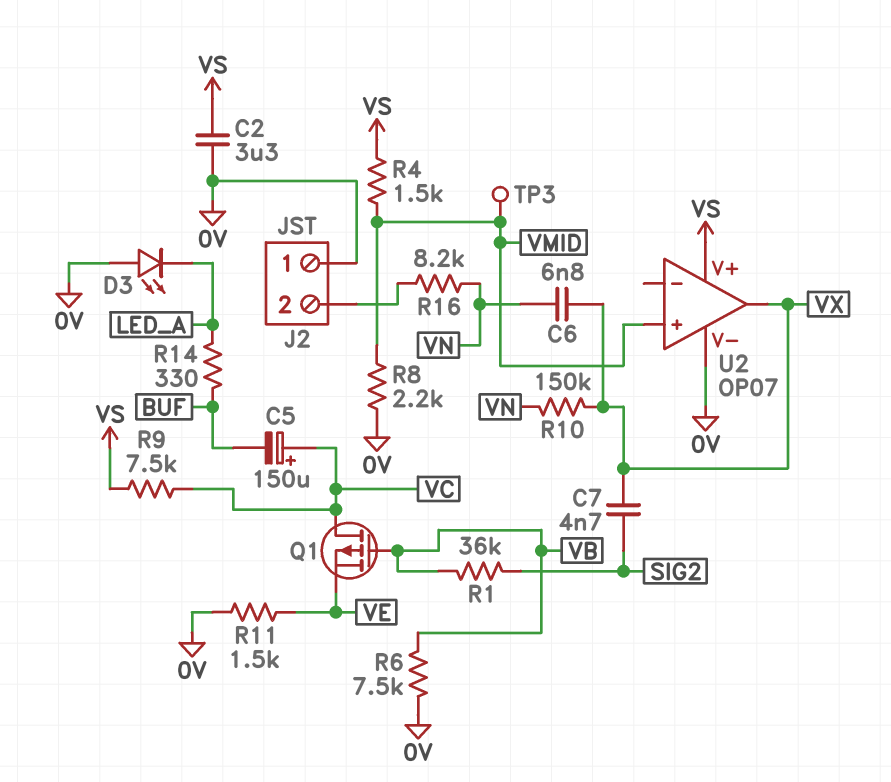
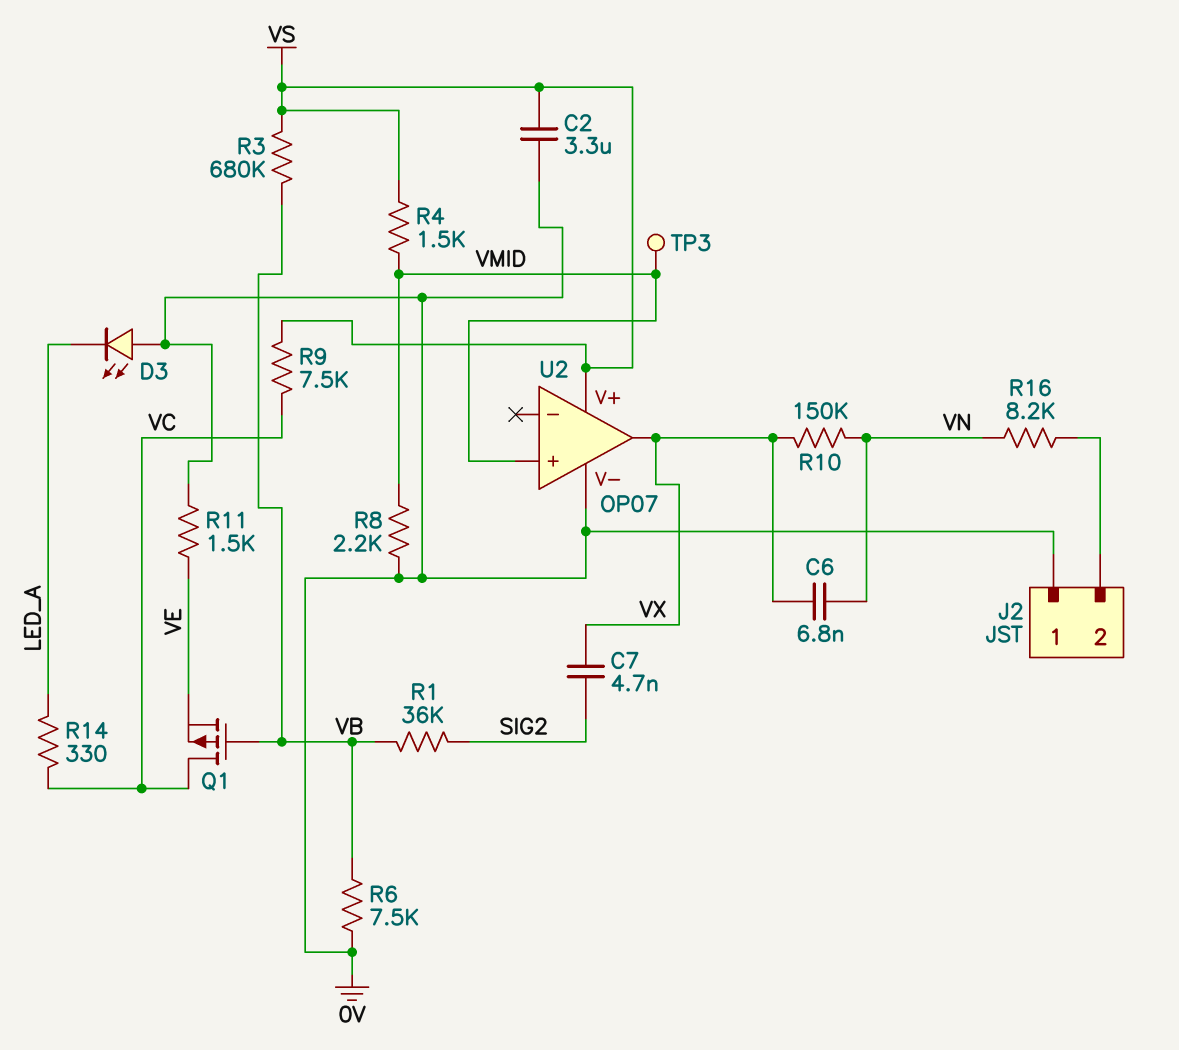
C5: 150uF (plus VC, minus BUF) -> none
R3: none -> 680k (VB, VS)
R14: 330 (BUF, LED_A) -> 330 (LED_A, VC)

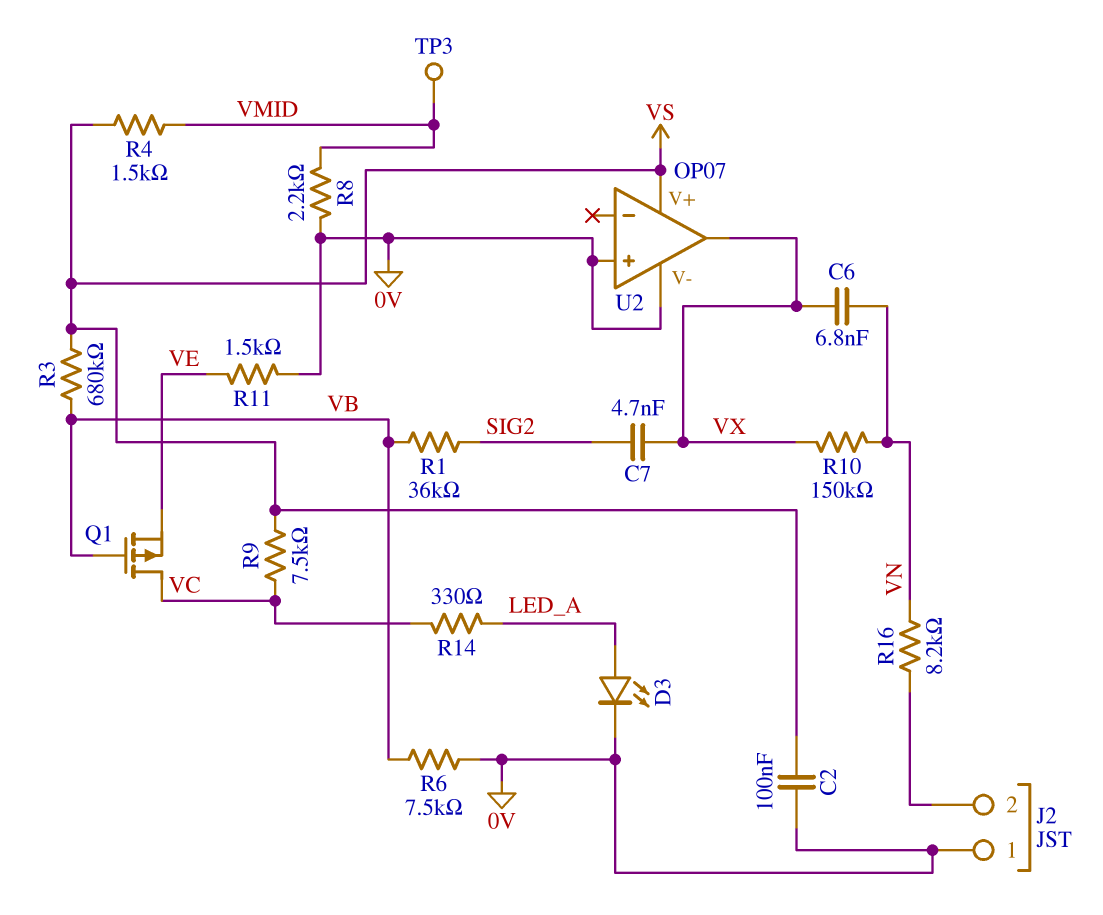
C2: 3.3uF (0V, VS) -> 100nF (0V, VS)
D3: LED (A 0V, K LED_A) -> LED (A LED_A, K 0V)
U2 pin in+: VMID -> 0V

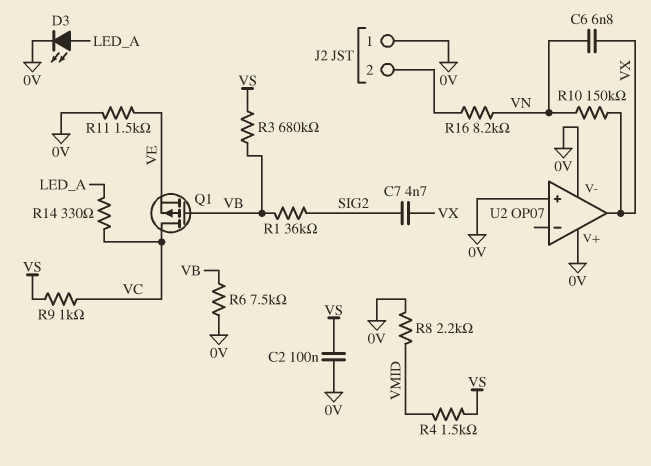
R9: 7.5k (VC, VS) -> 1k (VC, VS)
TP3: test point (VMID) -> none
U2 pin V+: VS -> 0V

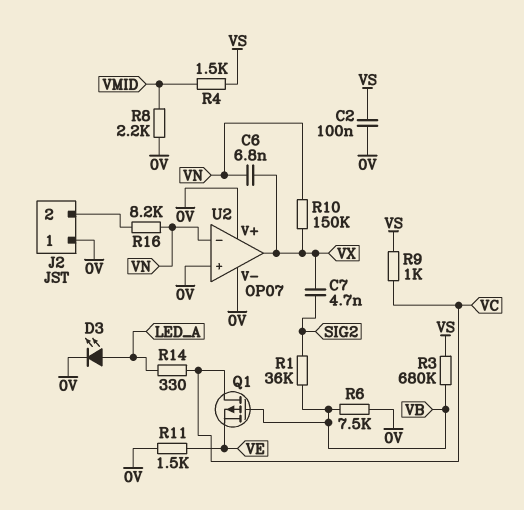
U2 pin in-: none -> VN

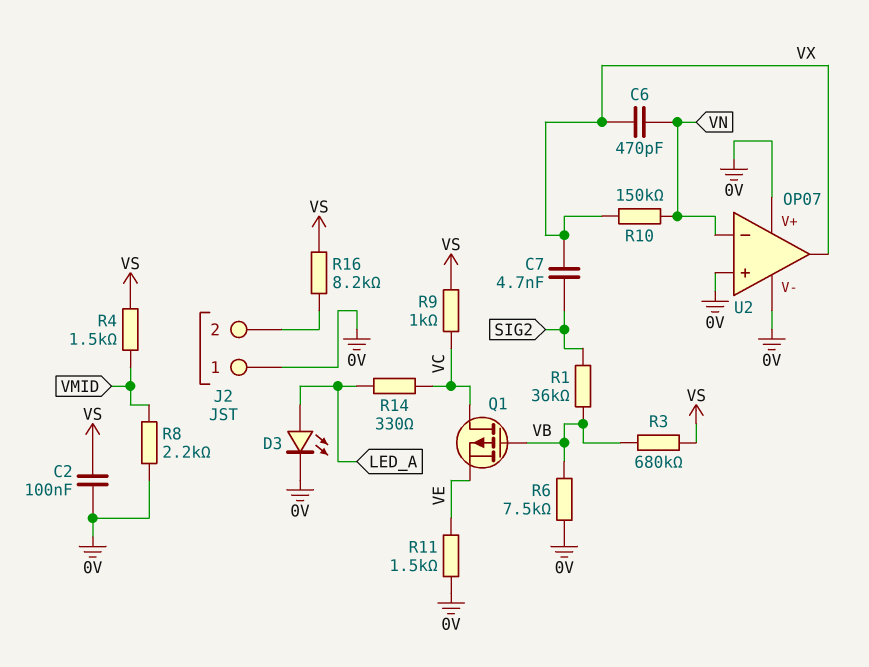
C6: 6.8nF (VN, VX) -> 470pF (VN, VX)
R16: 8.2k (J2/2, VN) -> 8.2k (J2/2, VS)

